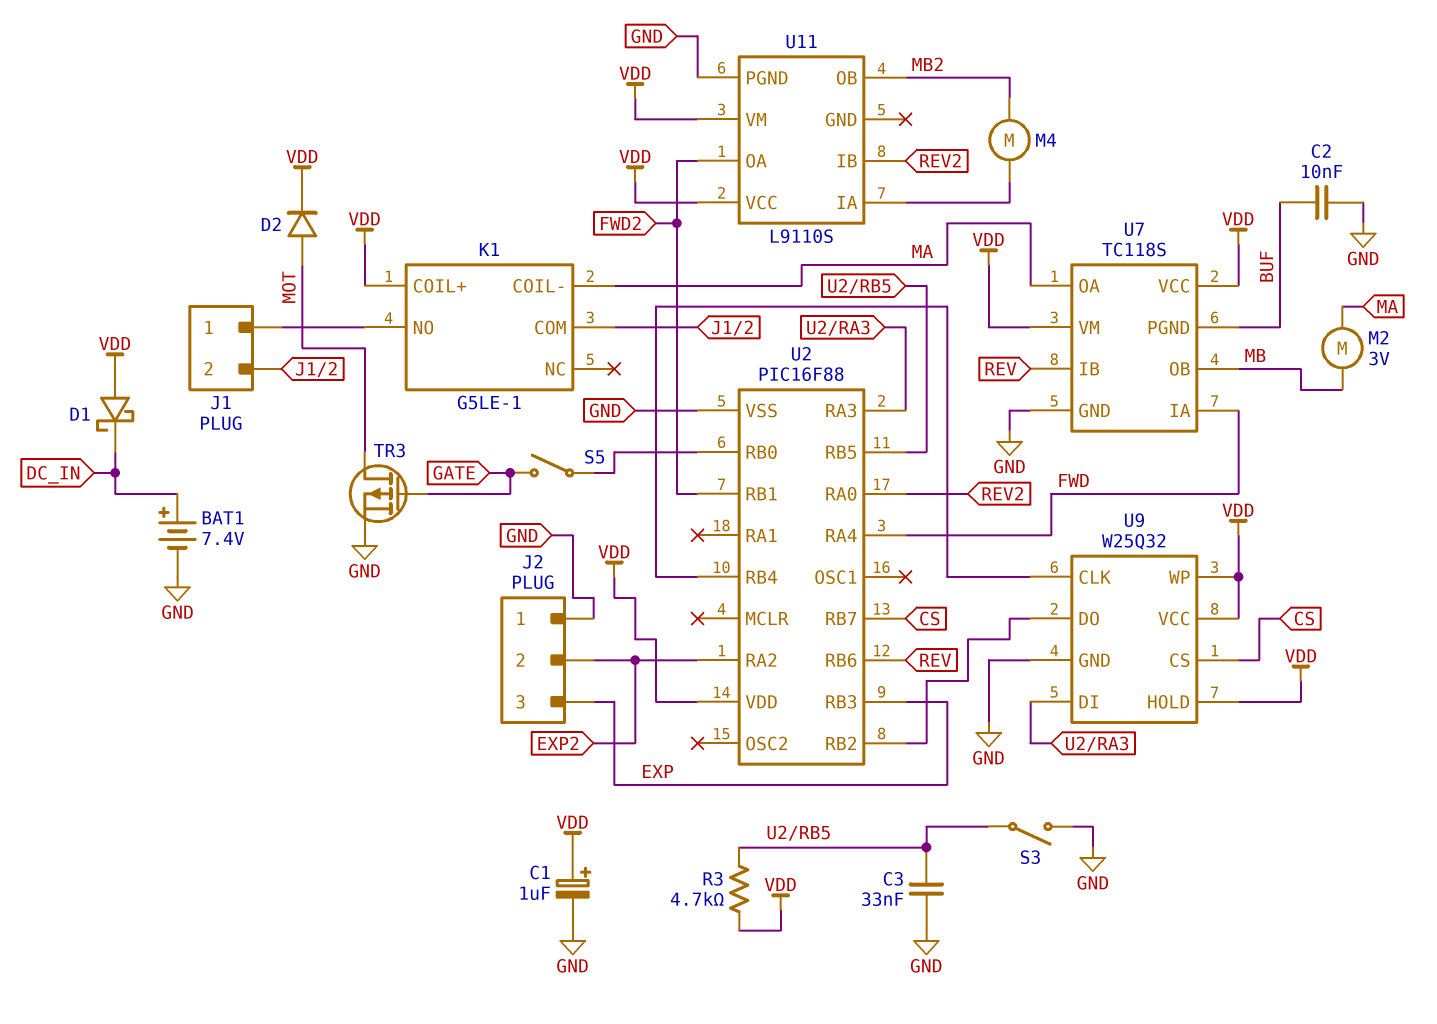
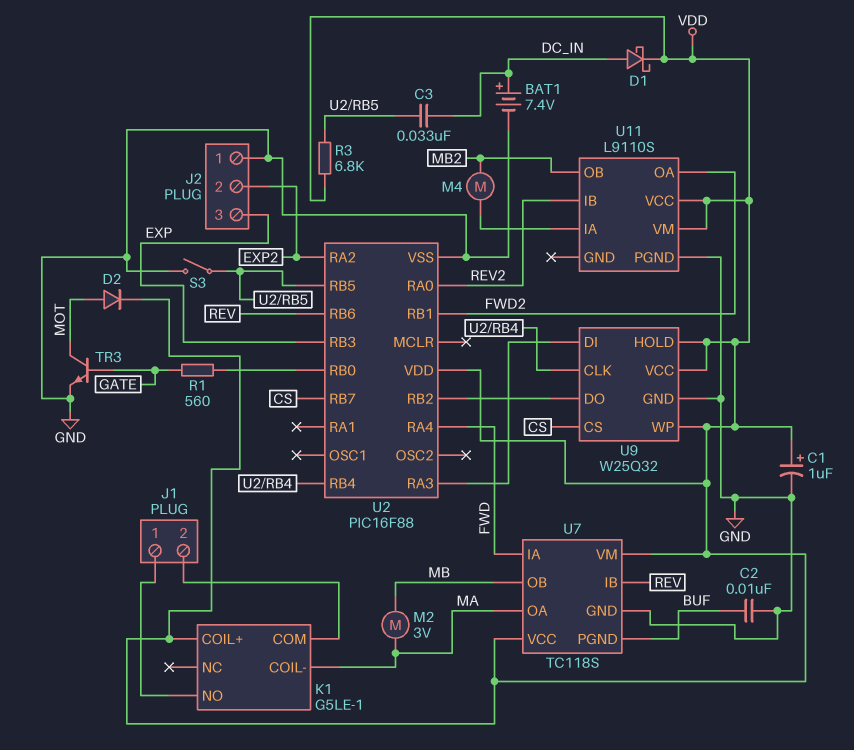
C3: 33nF (GND, U2/RB5) -> 33nF (DC_IN, U2/RB5)
D1: schottky (A VDD, K DC_IN) -> schottky (A DC_IN, K VDD)
R1: none -> 560 (GATE, U2/RB0)
R3: 4.7k (U2/RB5, VDD) -> 6.8k (U2/RB5, VDD)
S5: switch (GATE, U2/RB0) -> none
TR3: PMOS (G GATE, D MOT, S GND) -> NPN (B GATE, C MOT, E GND)

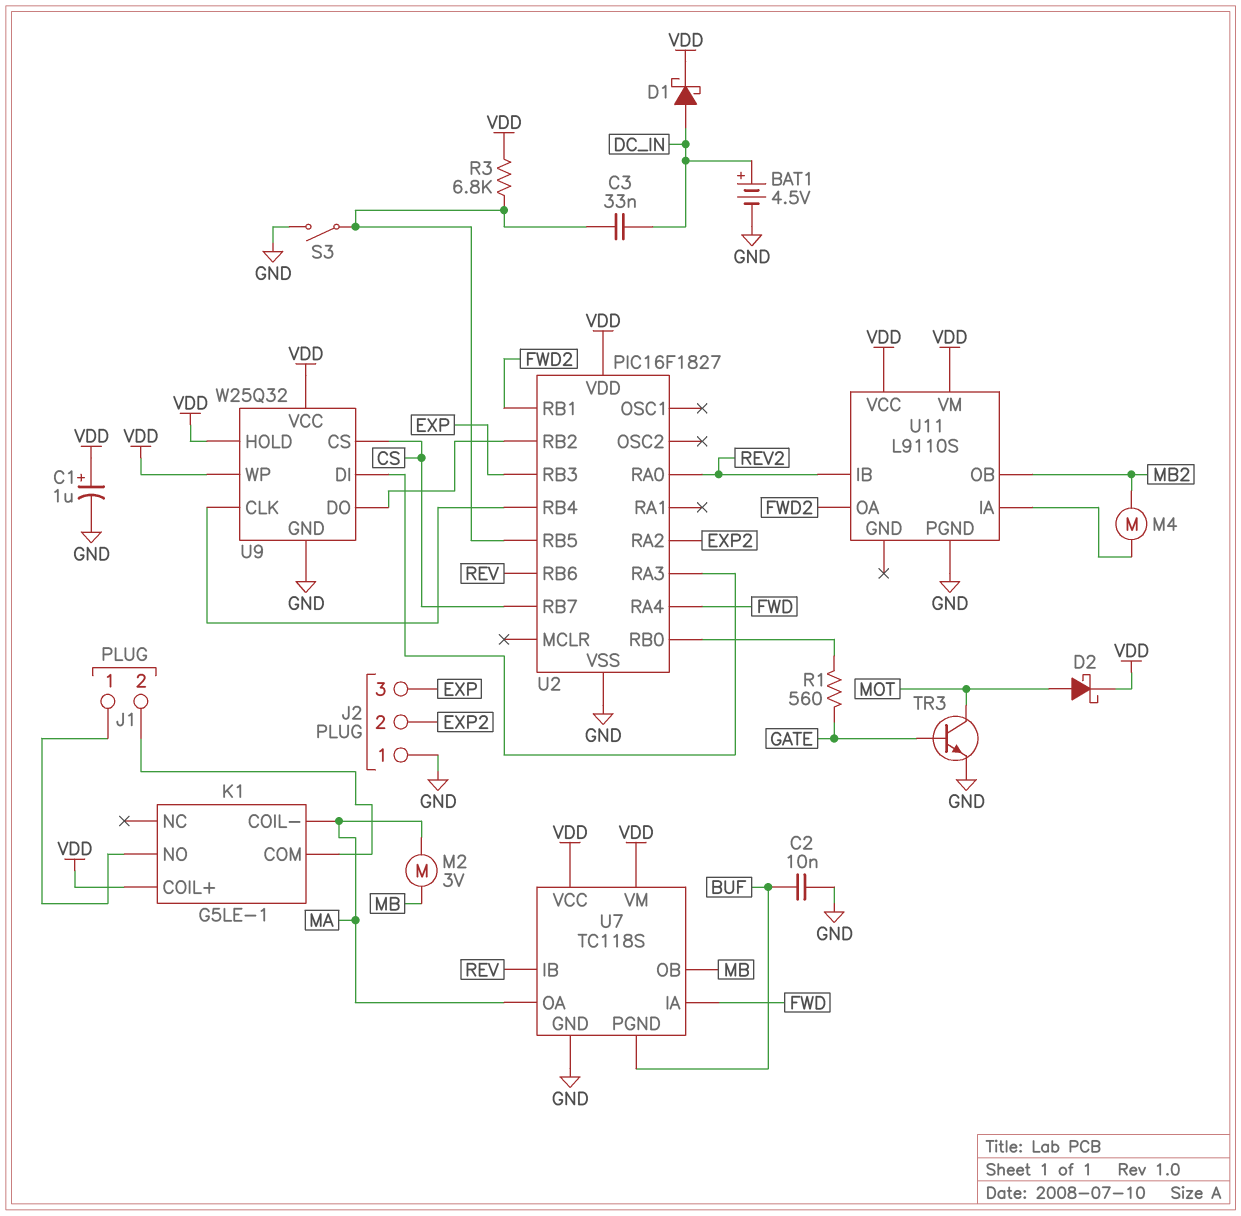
BAT1: 7.4V (plus DC_IN, minus GND) -> 4.5V (plus DC_IN, minus GND)
D2: diode (A MOT, K VDD) -> schottky (A MOT, K VDD)
U2: PIC16F88 -> PIC16F1827

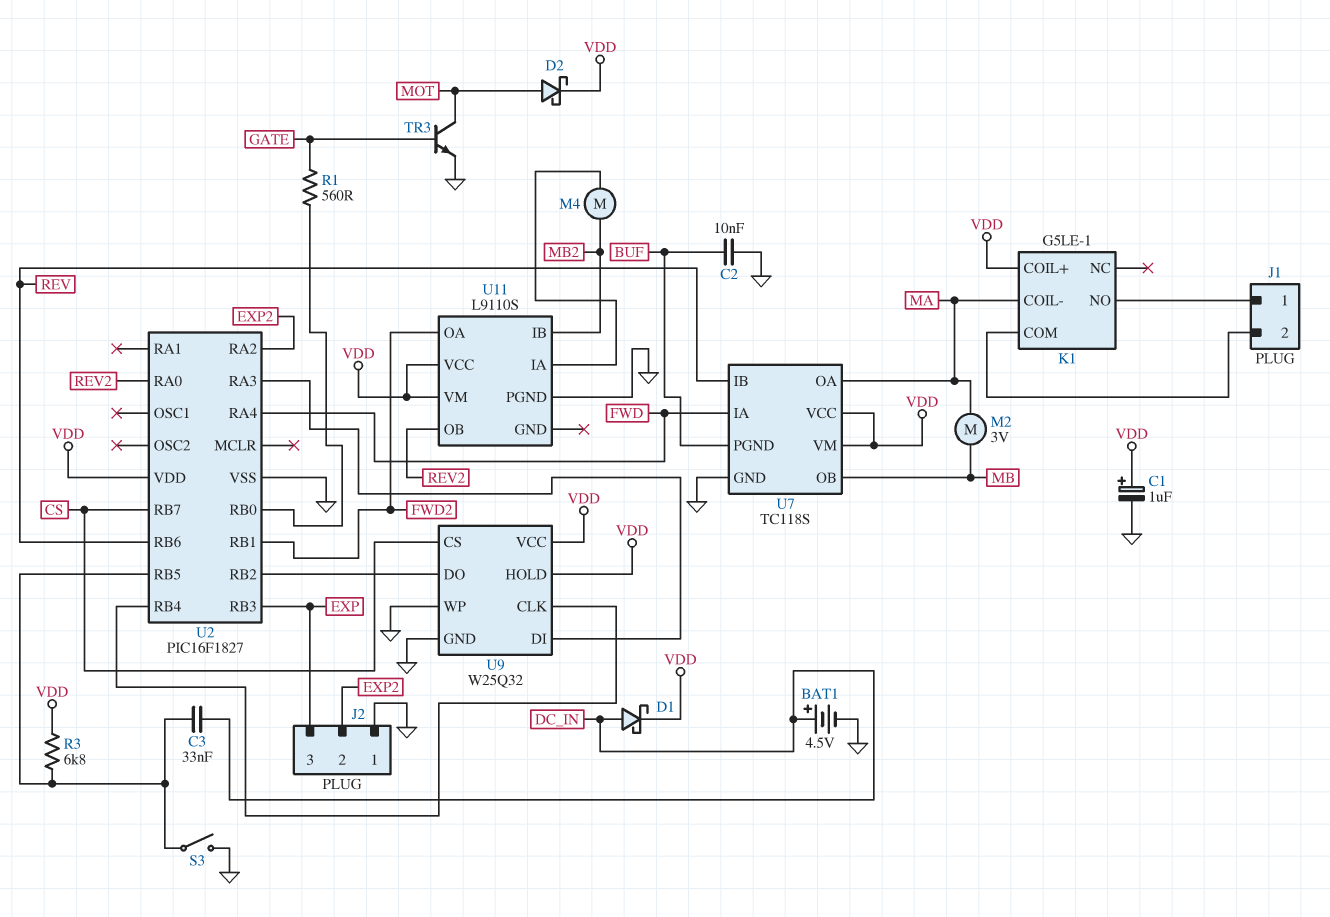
U9 pin WP: VDD -> GND
U11 pin IB: REV2 -> MB2
U11 pin OB: MB2 -> REV2

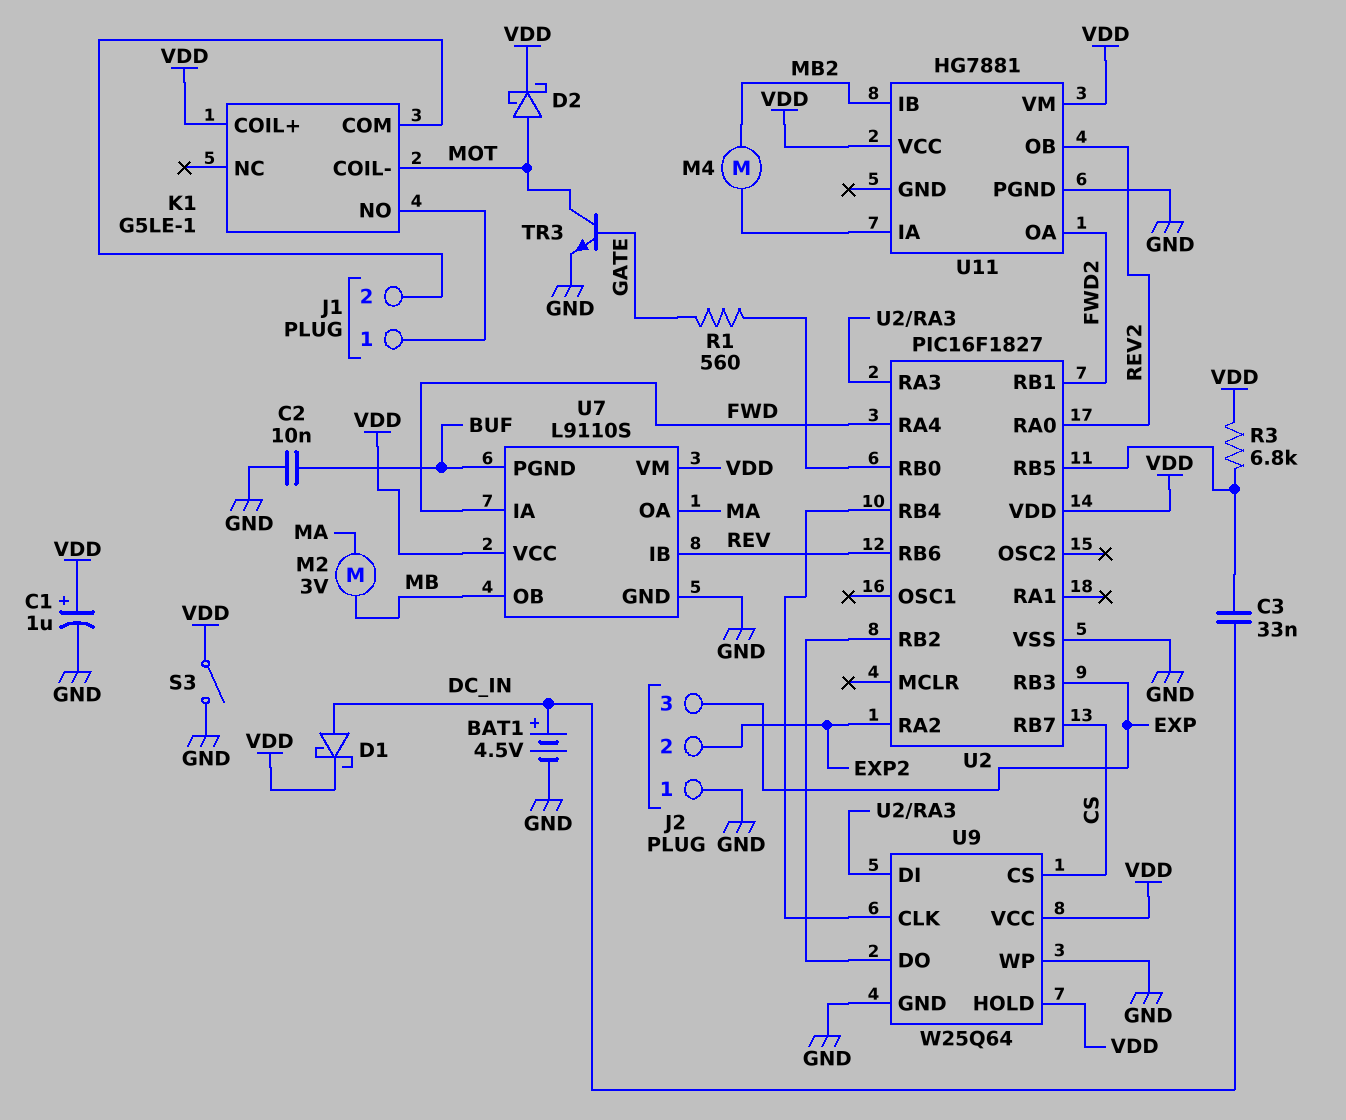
K1 pin COIL-: MA -> MOT
S3: switch (GND, U2/RB5) -> switch (GND, VDD)
U7: TC118S -> L9110S
U9: W25Q32 -> W25Q64
U11: L9110S -> HG7881

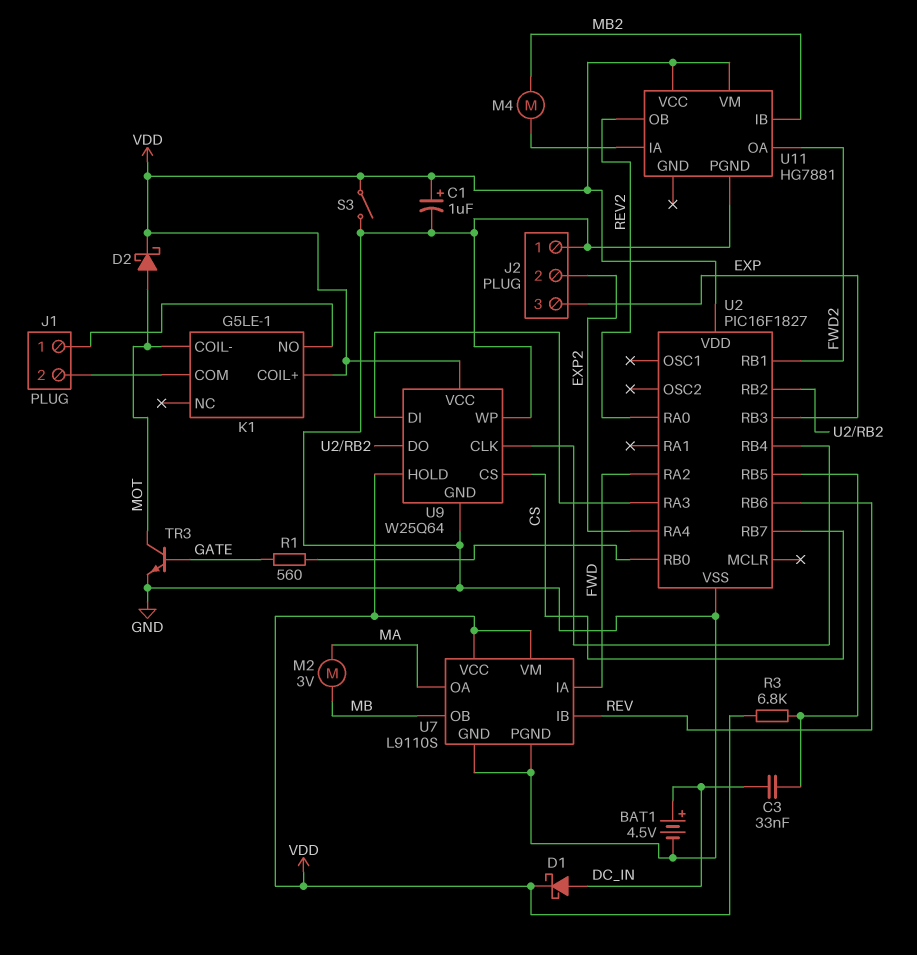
C2: 10nF (BUF, GND) -> none
U2 pin RA2: EXP2 -> FWD
U2 pin RA4: FWD -> EXP2
U7 pin PGND: BUF -> GND

